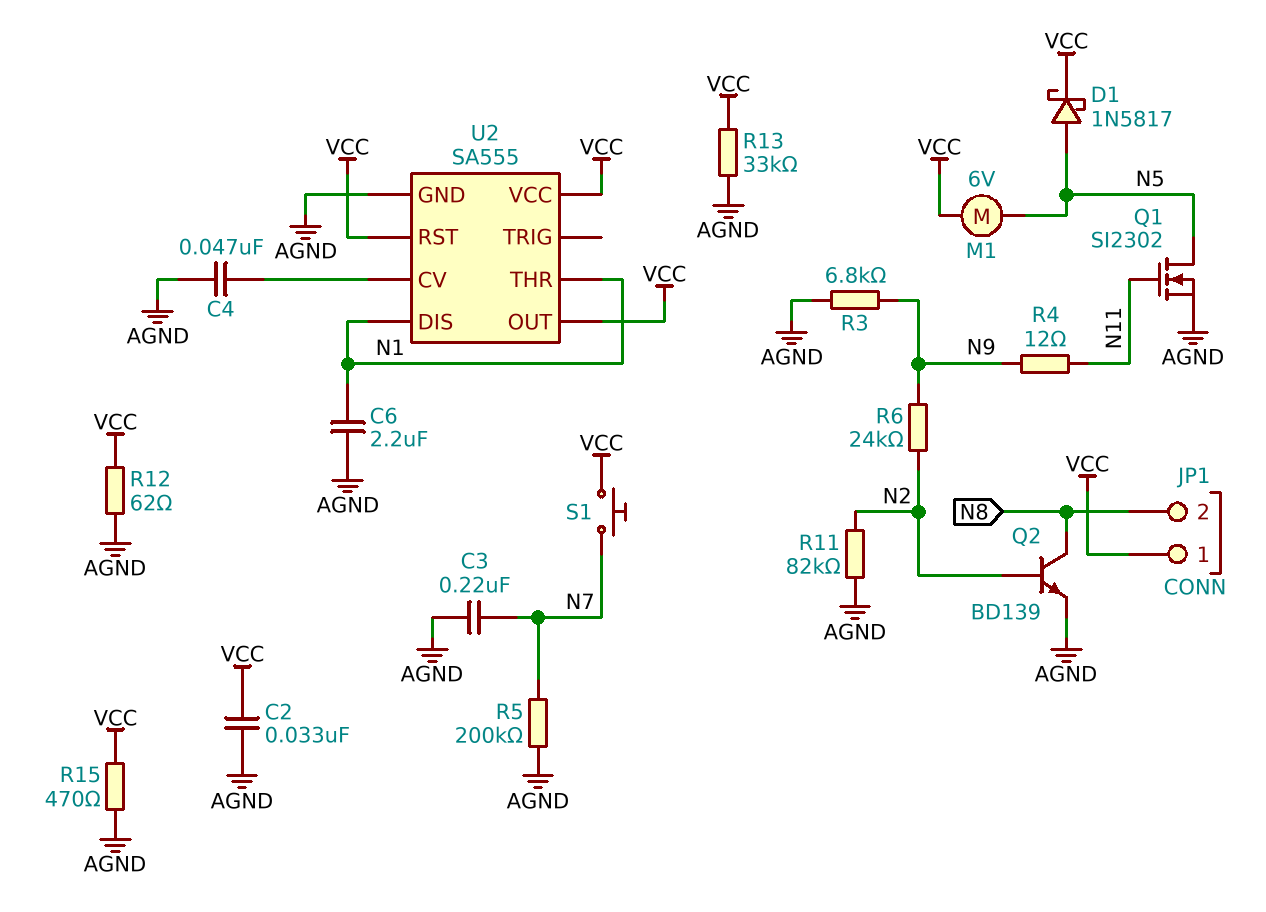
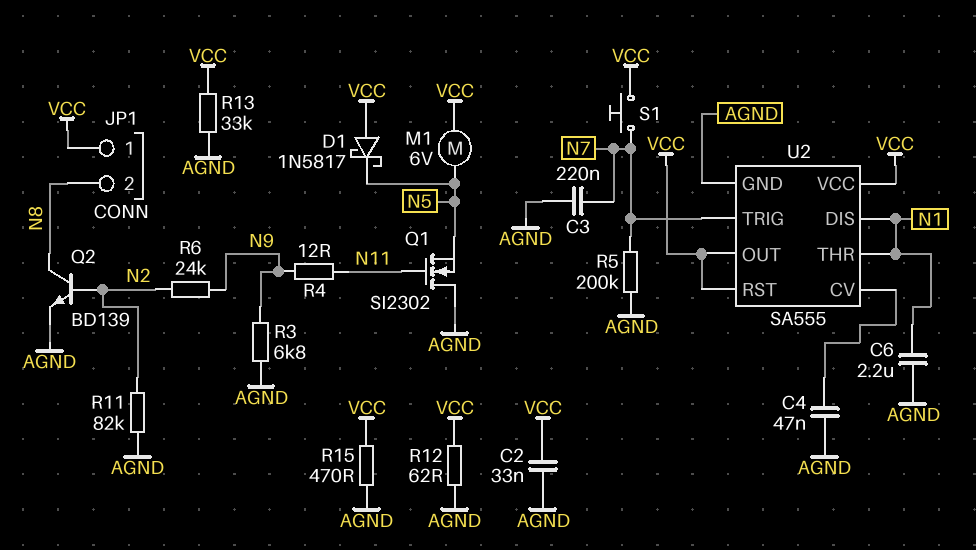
D1: schottky 1N5817 (A N5, K VCC) -> schottky 1N5817 (A VCC, K N5)
Q1: NMOS SI2302 (G N11, D N5, S AGND) -> NMOS SI2302 (G N11, D AGND, S N5)
U2 pin TRIG: none -> N7

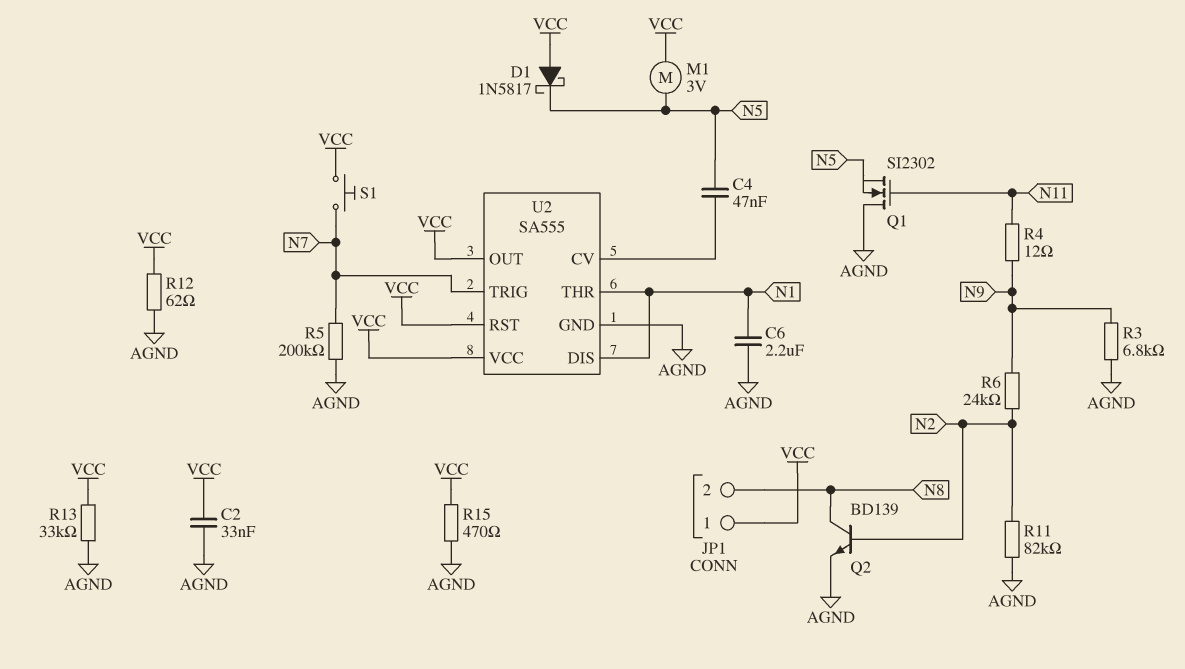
C3: 220nF (AGND, N7) -> none
C4: 47nF (AGND, U2/CV) -> 47nF (N5, U2/CV)
M1: motor 6V (N5, VCC) -> motor 3V (N5, VCC)

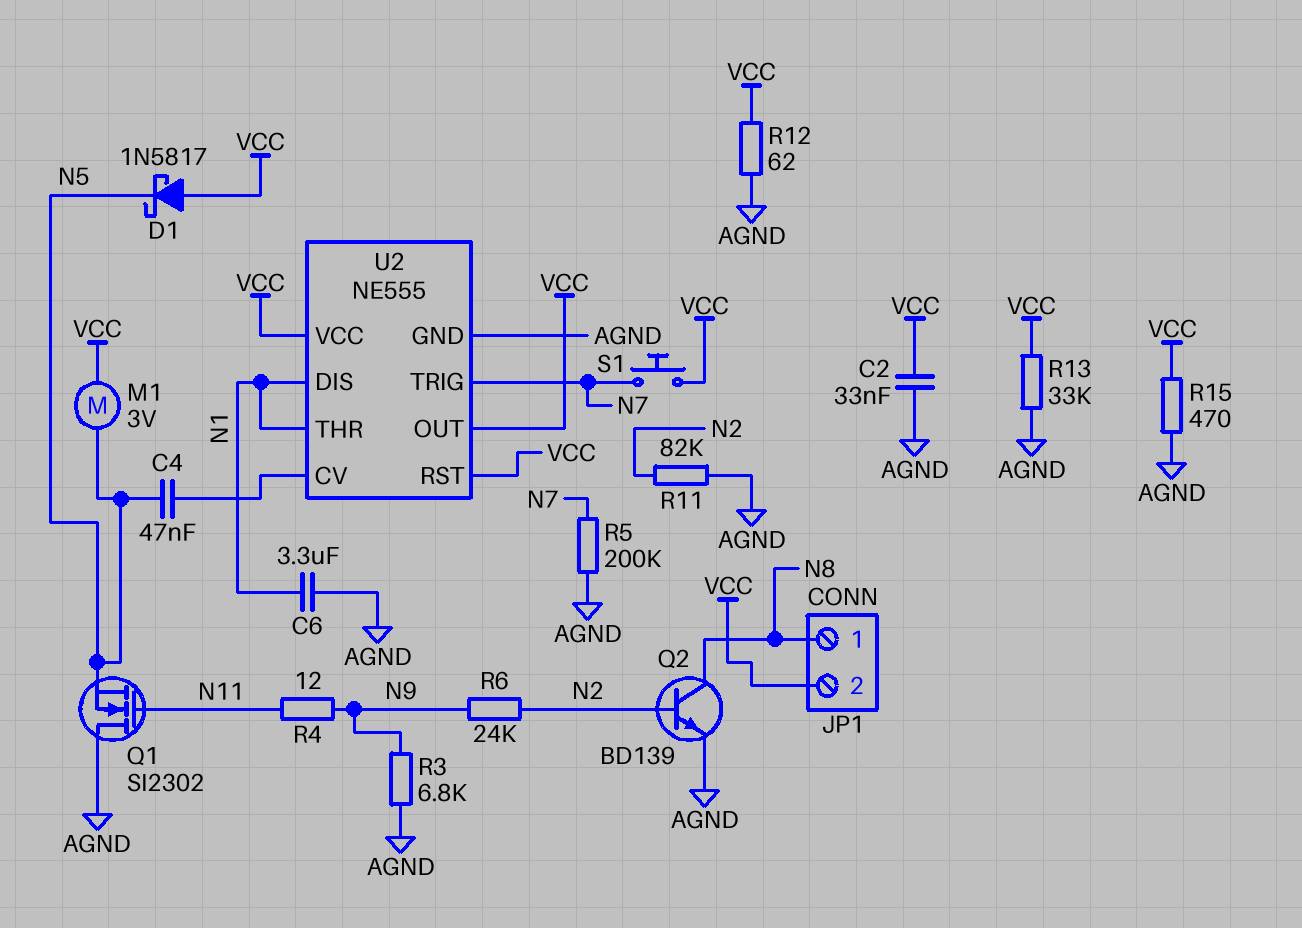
C6: 2.2uF (AGND, N1) -> 3.3uF (AGND, N1)
JP1 pin 1: VCC -> N8
JP1 pin 2: N8 -> VCC
U2: SA555 -> NE555

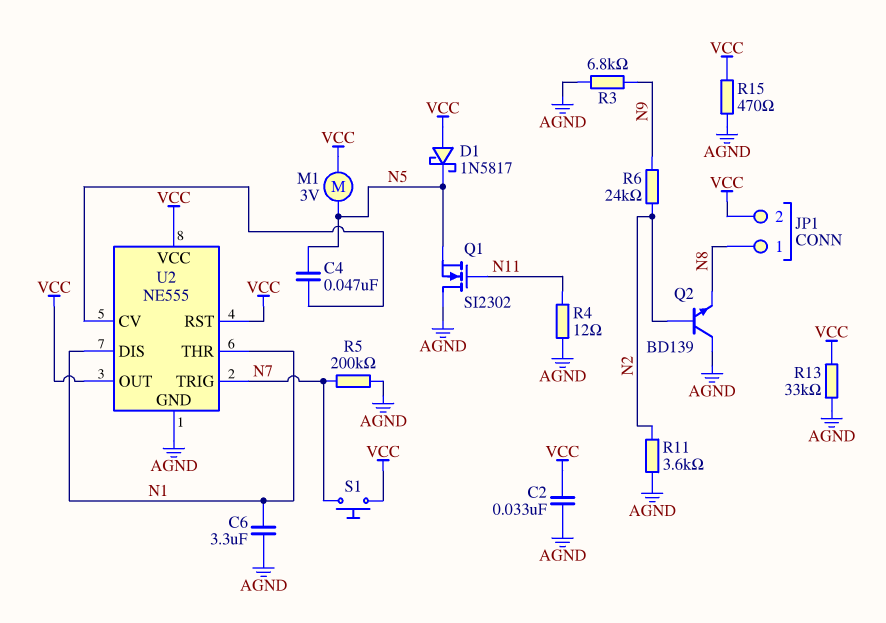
Q2: NPN BD139 (B N2, C N8, E AGND) -> NPN BD139 (B N2, C AGND, E N8)
R4: 12 (N9, N11) -> 12 (AGND, N11)
R11: 82k (AGND, N2) -> 3.6k (AGND, N2)
R12: 62 (AGND, VCC) -> none

